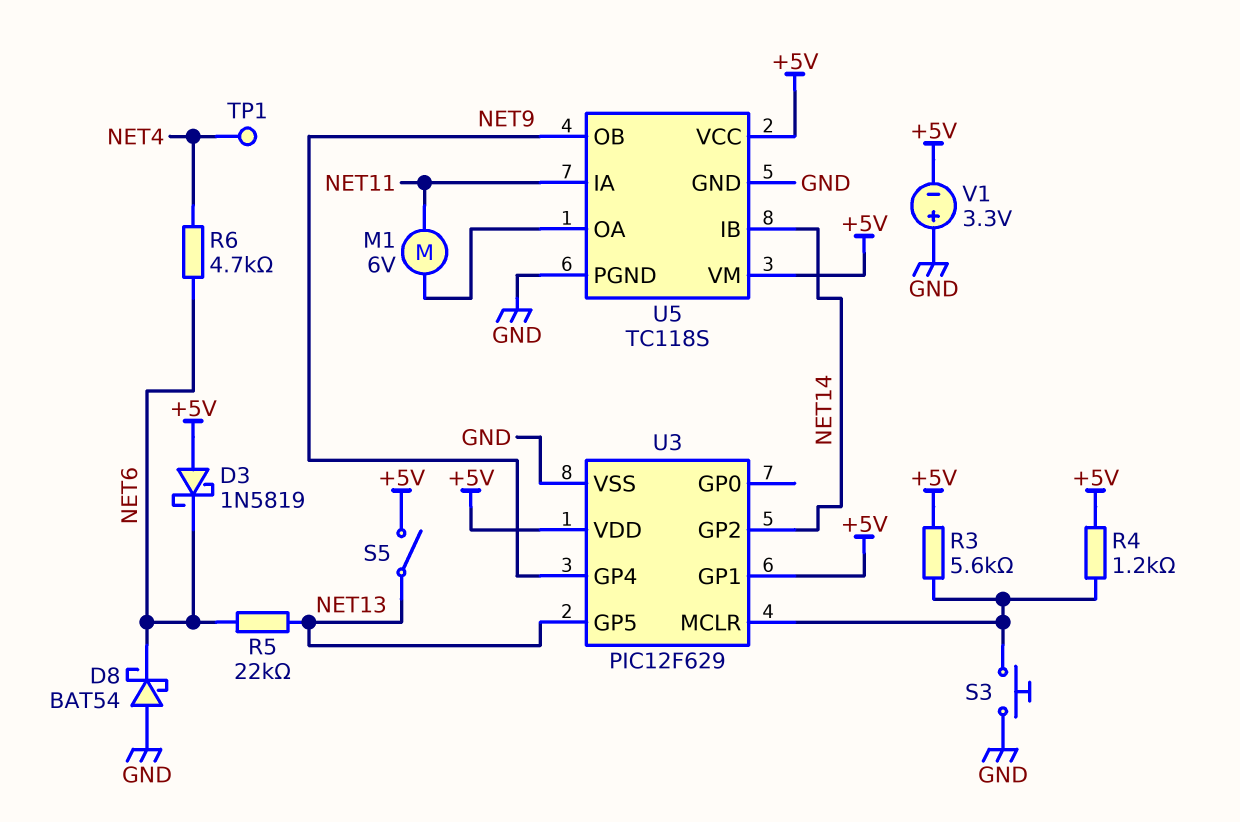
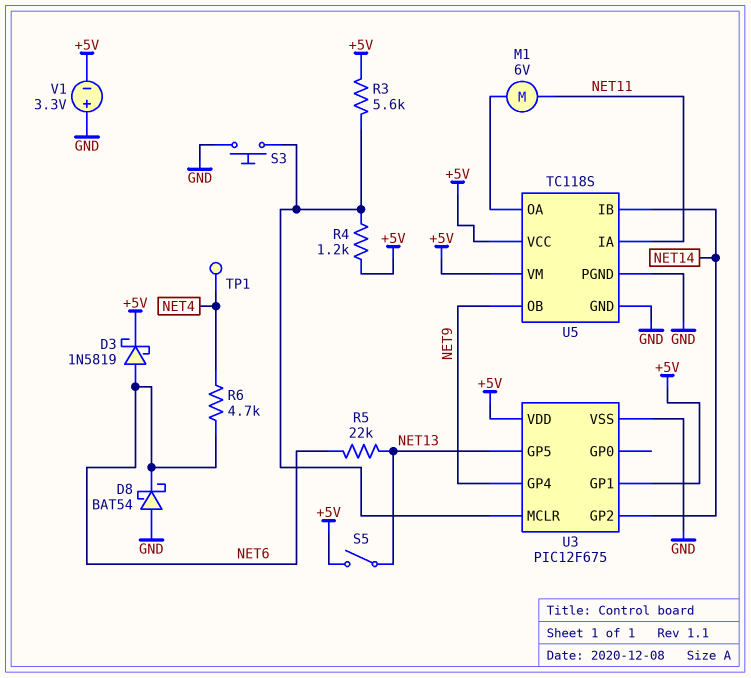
D3: schottky 1N5819 (A +5V, K NET6) -> schottky 1N5819 (A NET6, K +5V)
U3: PIC12F629 -> PIC12F675

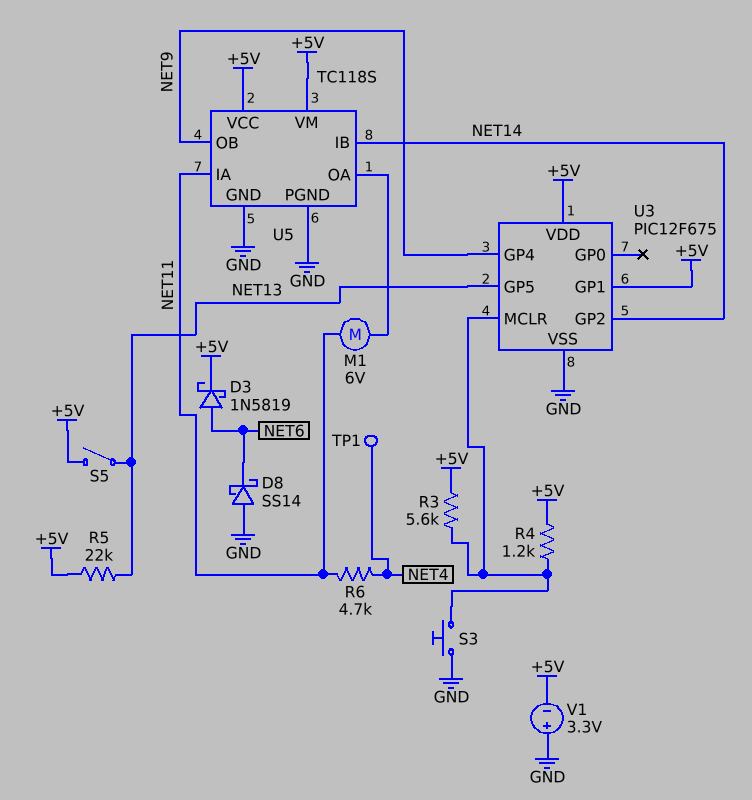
D8: schottky BAT54 (A GND, K NET6) -> schottky SS14 (A GND, K NET6)
R5: 22k (NET6, NET13) -> 22k (+5V, NET13)
R6: 4.7k (NET4, NET6) -> 4.7k (NET4, NET11)

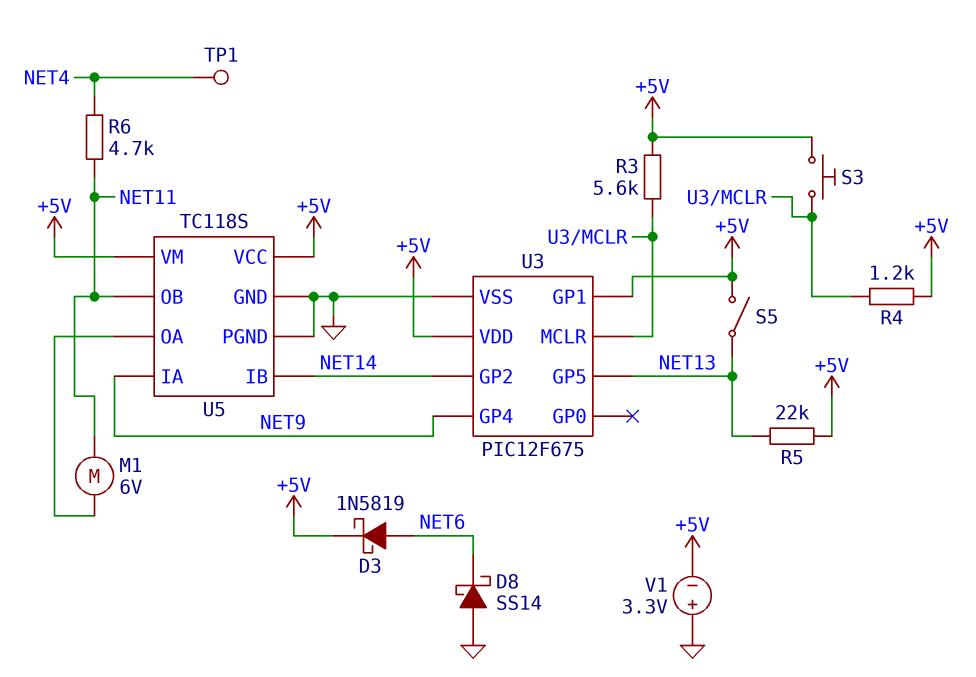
S3: button (GND, U3/MCLR) -> button (+5V, U3/MCLR)
U5 pin IA: NET11 -> NET9
U5 pin OB: NET9 -> NET11

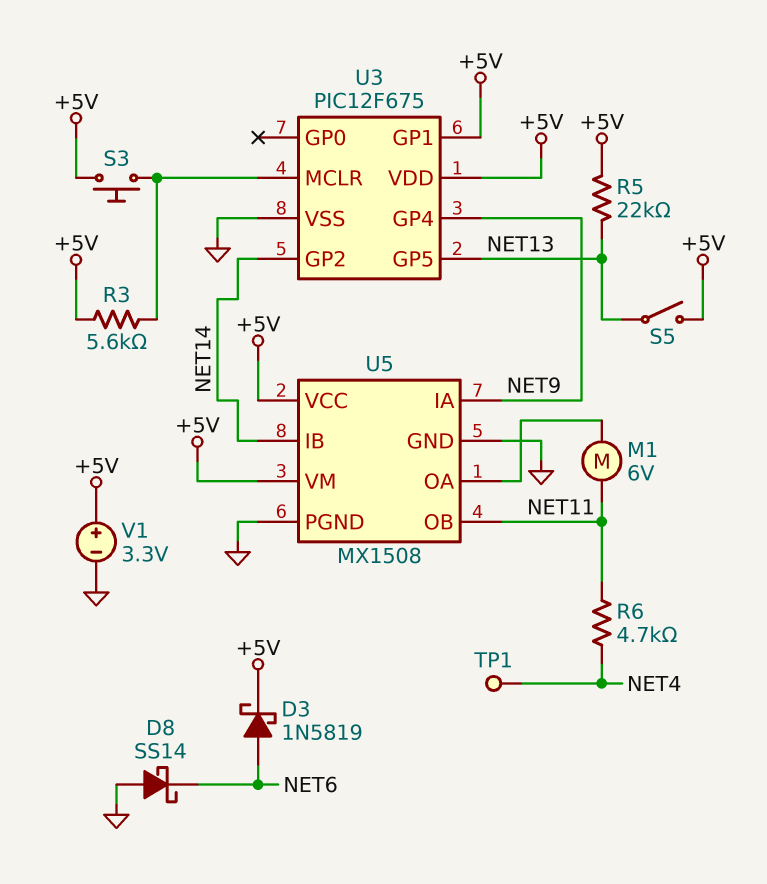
R4: 1.2k (+5V, U3/MCLR) -> none
U5: TC118S -> MX1508
V1: 3.3V (plus GND, minus +5V) -> 3.3V (plus +5V, minus GND)

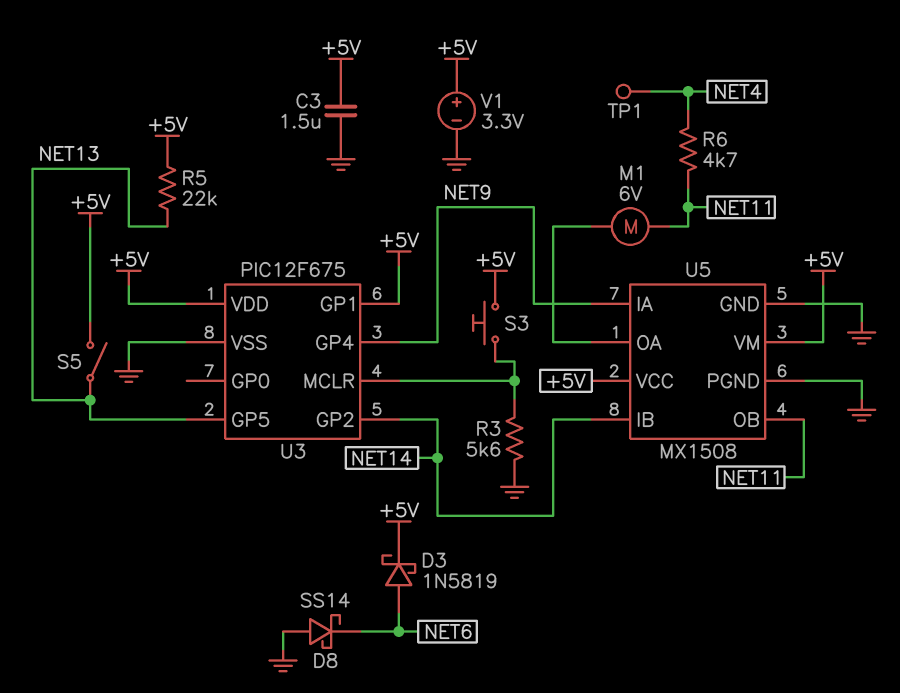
C3: none -> 1.5uF (+5V, GND)
R3: 5.6k (+5V, U3/MCLR) -> 5.6k (GND, U3/MCLR)

